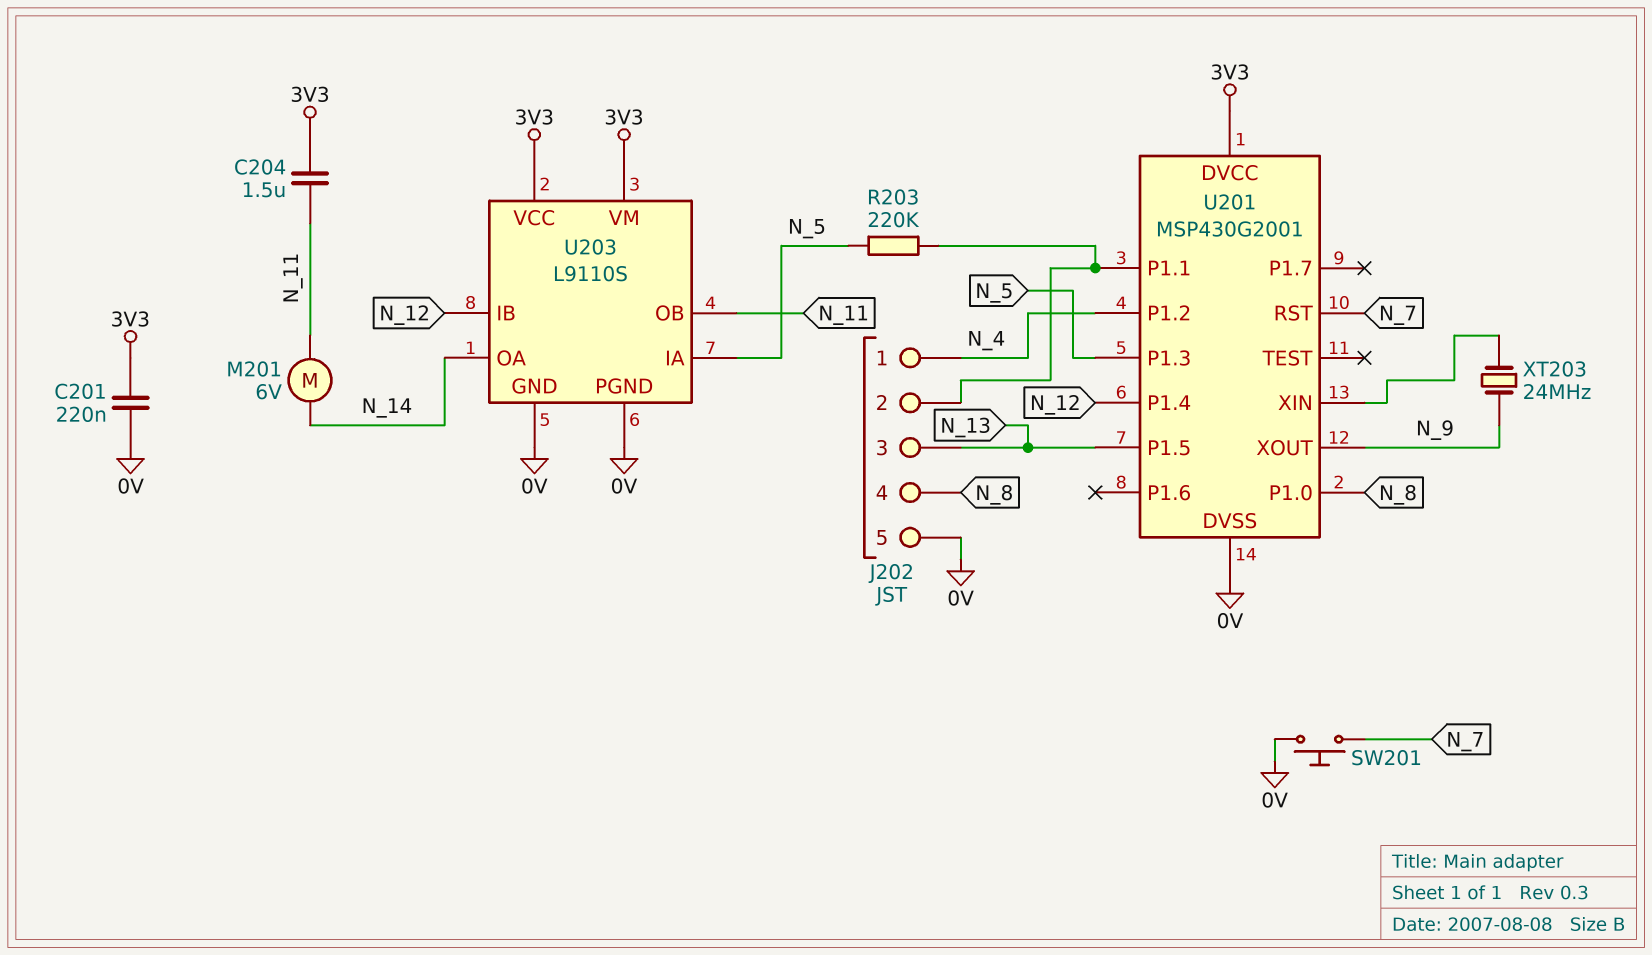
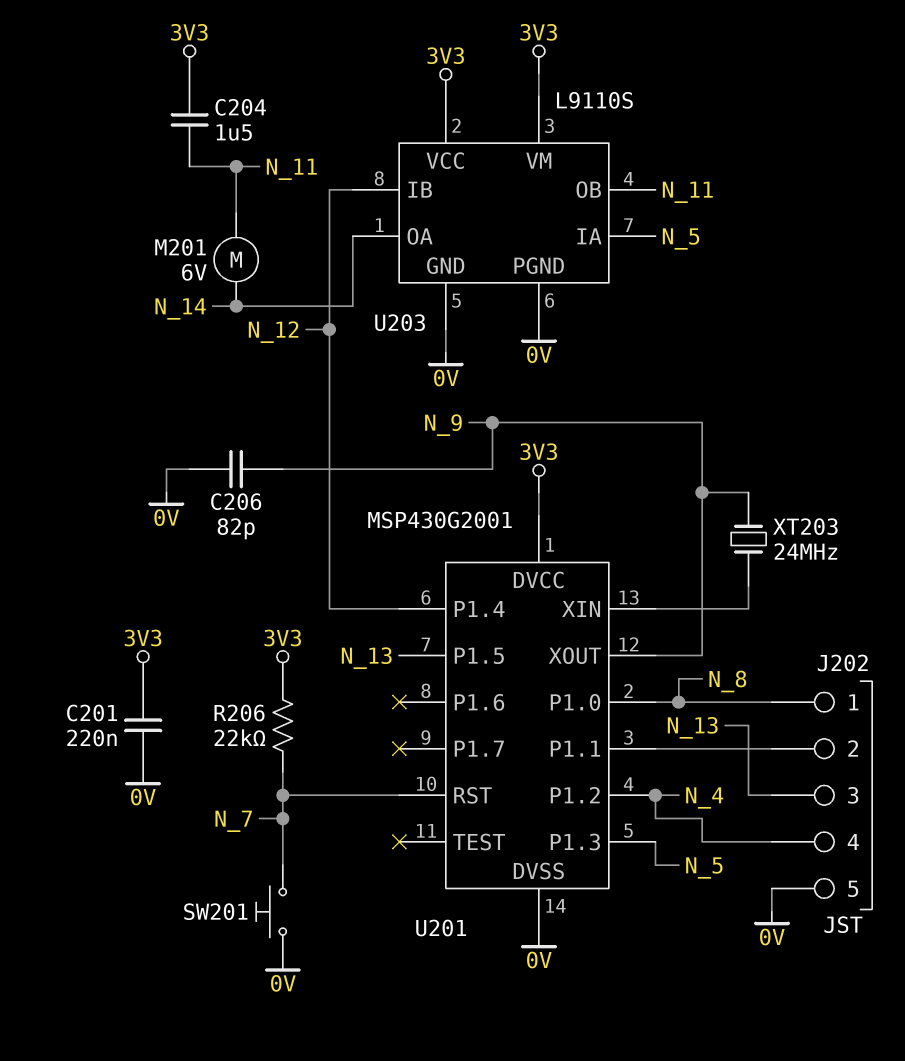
C206: none -> 82pF (0V, N_9)
J202 pin 1: N_4 -> N_8
J202 pin 4: N_8 -> N_4
R203: 220k (J202/2, N_5) -> none
R206: none -> 22k (3V3, N_7)

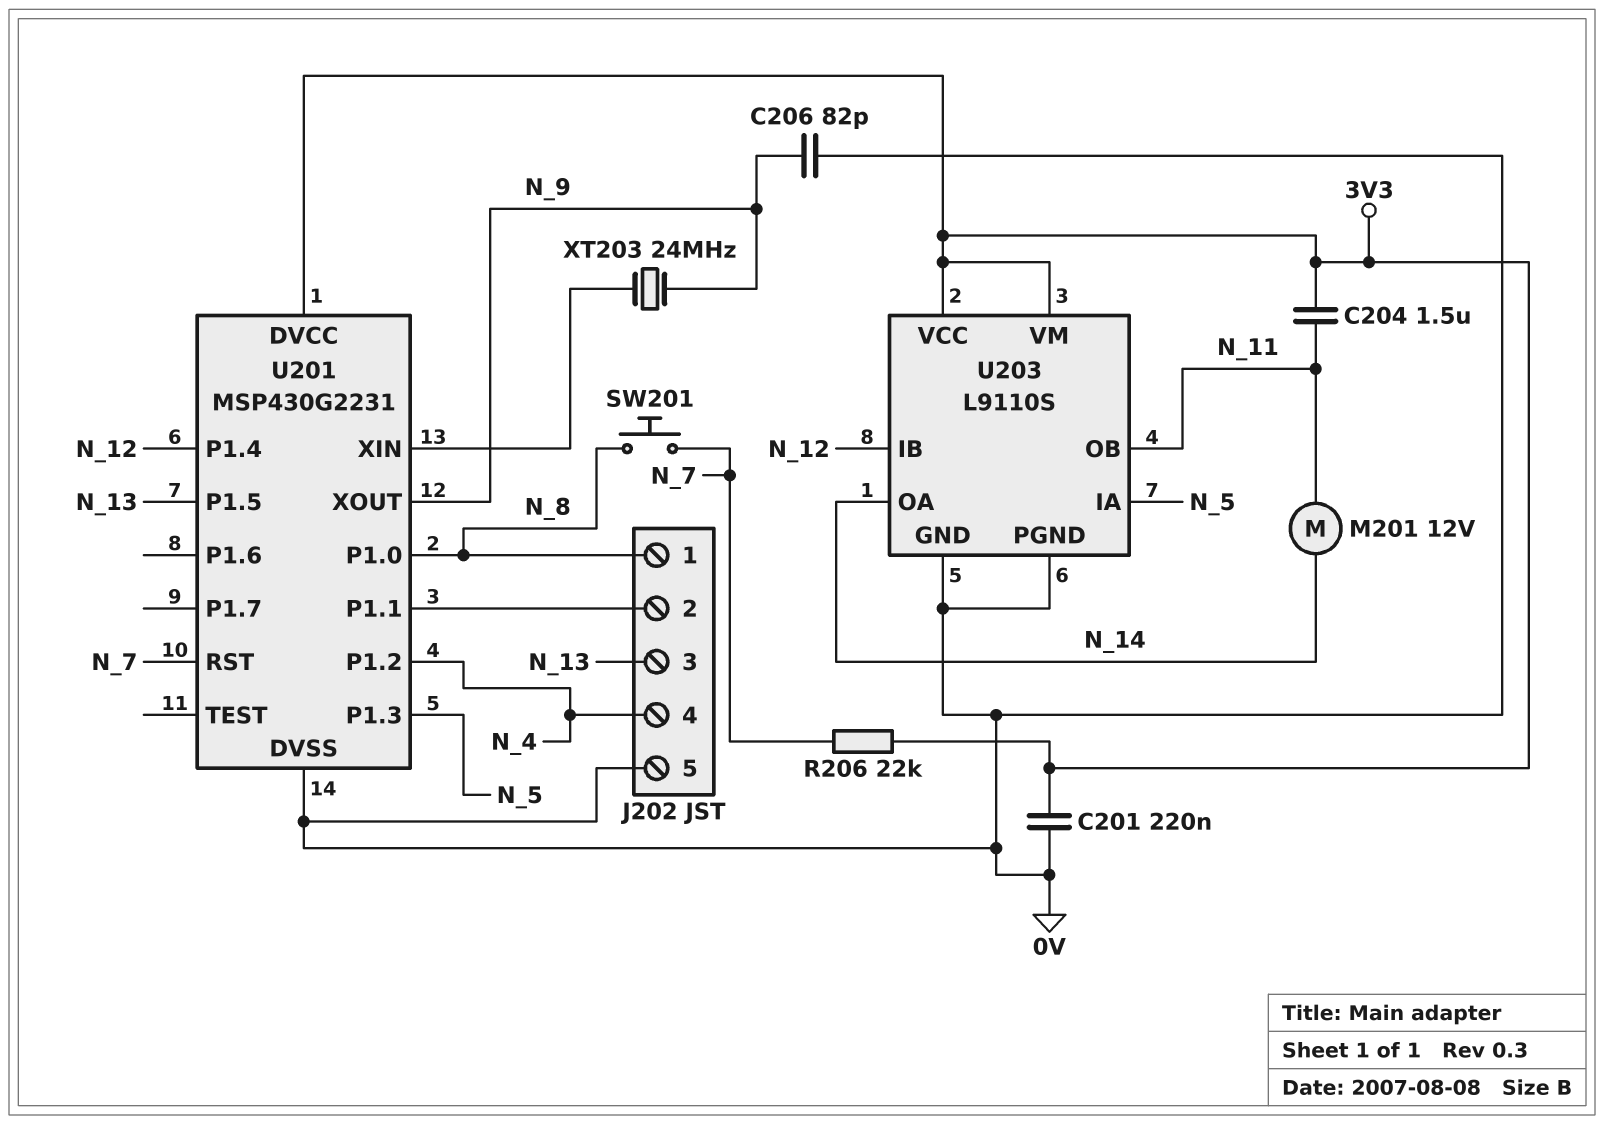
M201: motor 6V (N_11, N_14) -> motor 12V (N_11, N_14)
SW201: button (0V, N_7) -> button (N_7, N_8)
U201: MSP430G2001 -> MSP430G2231

